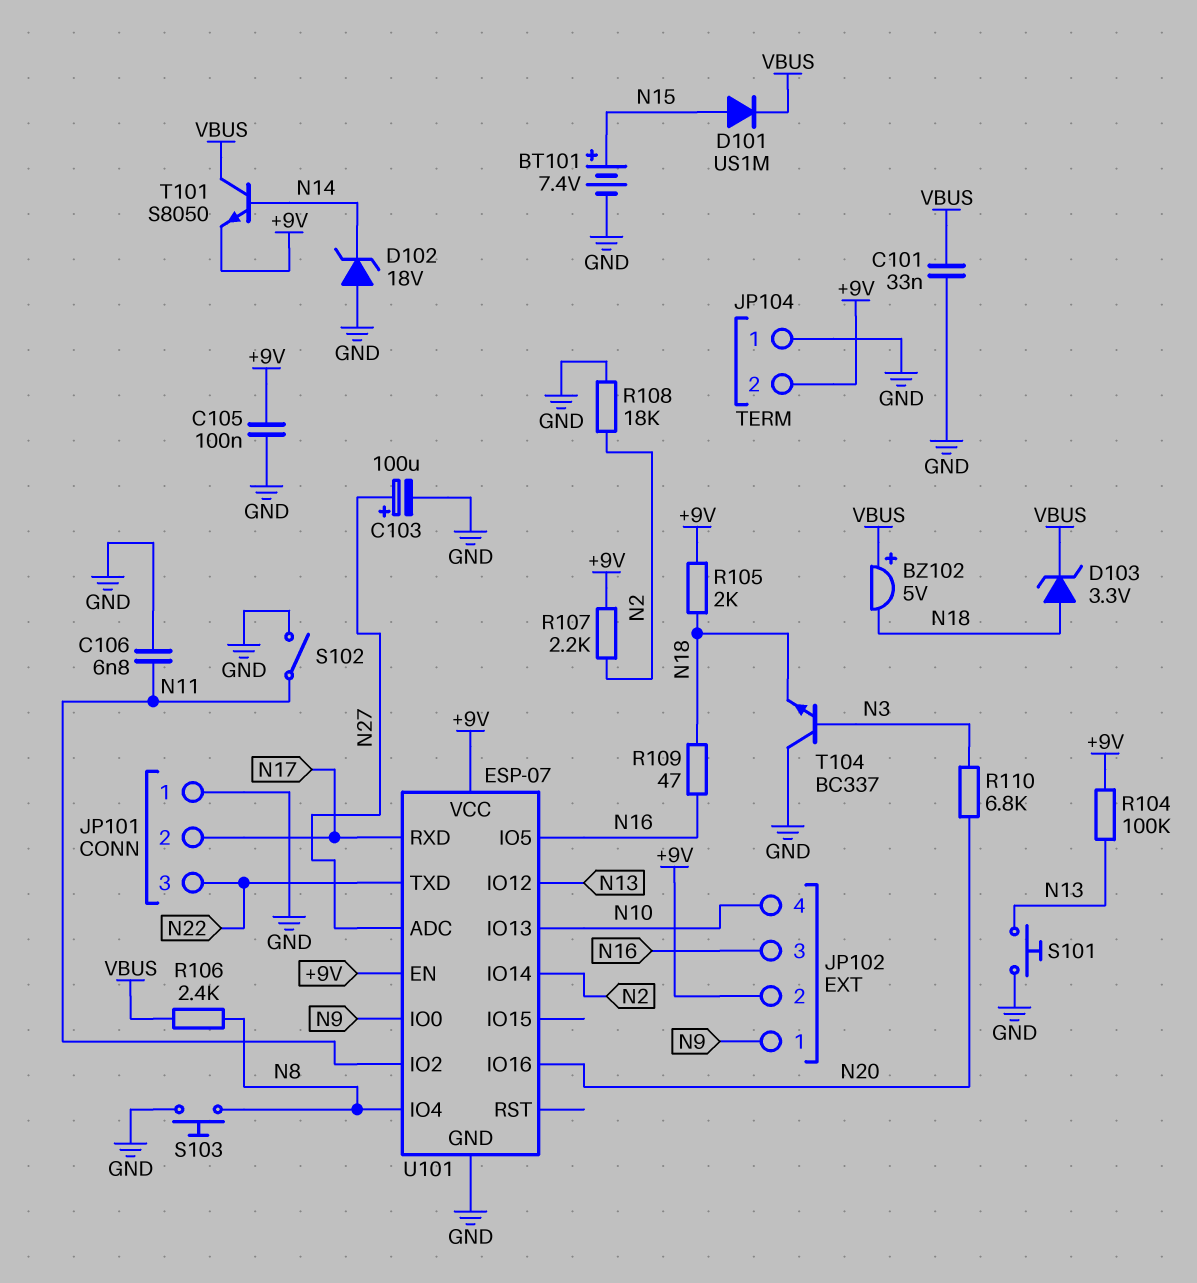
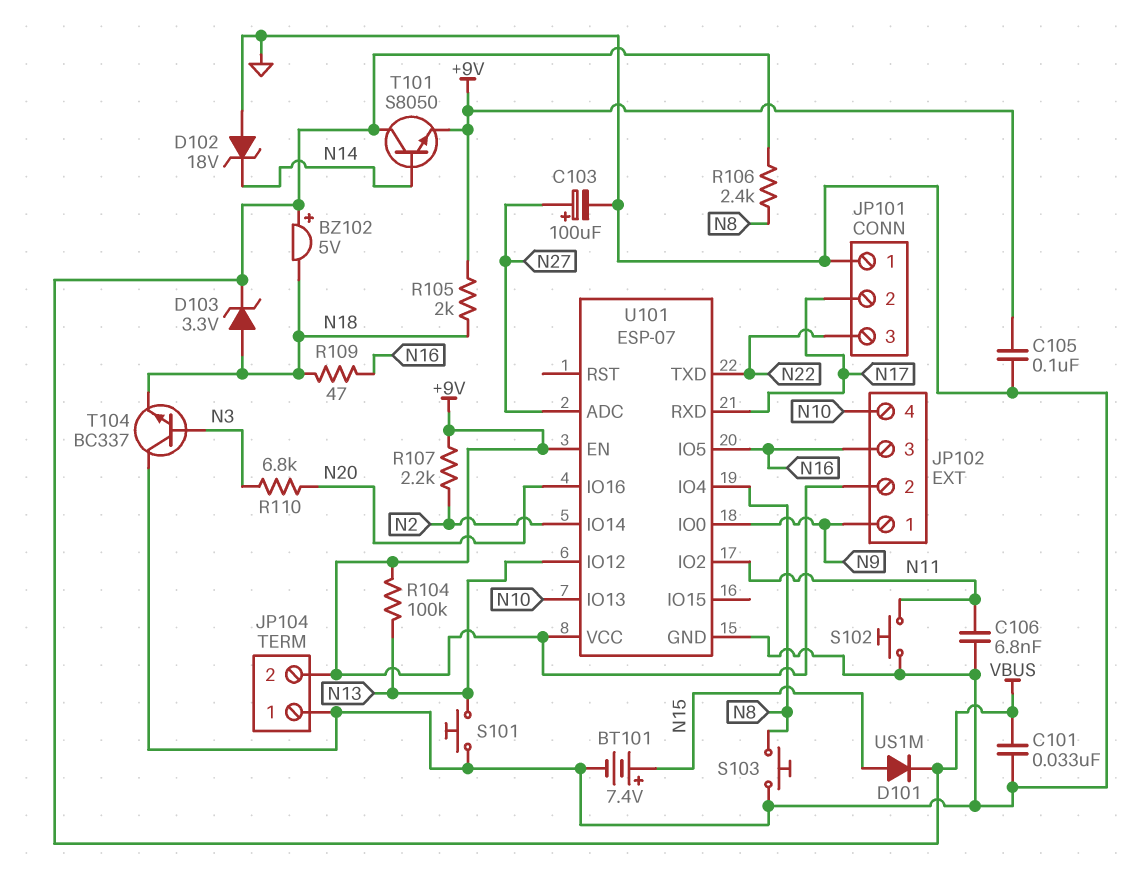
R108: 18k (GND, N2) -> none
S102: switch (GND, N11) -> button (GND, N11)

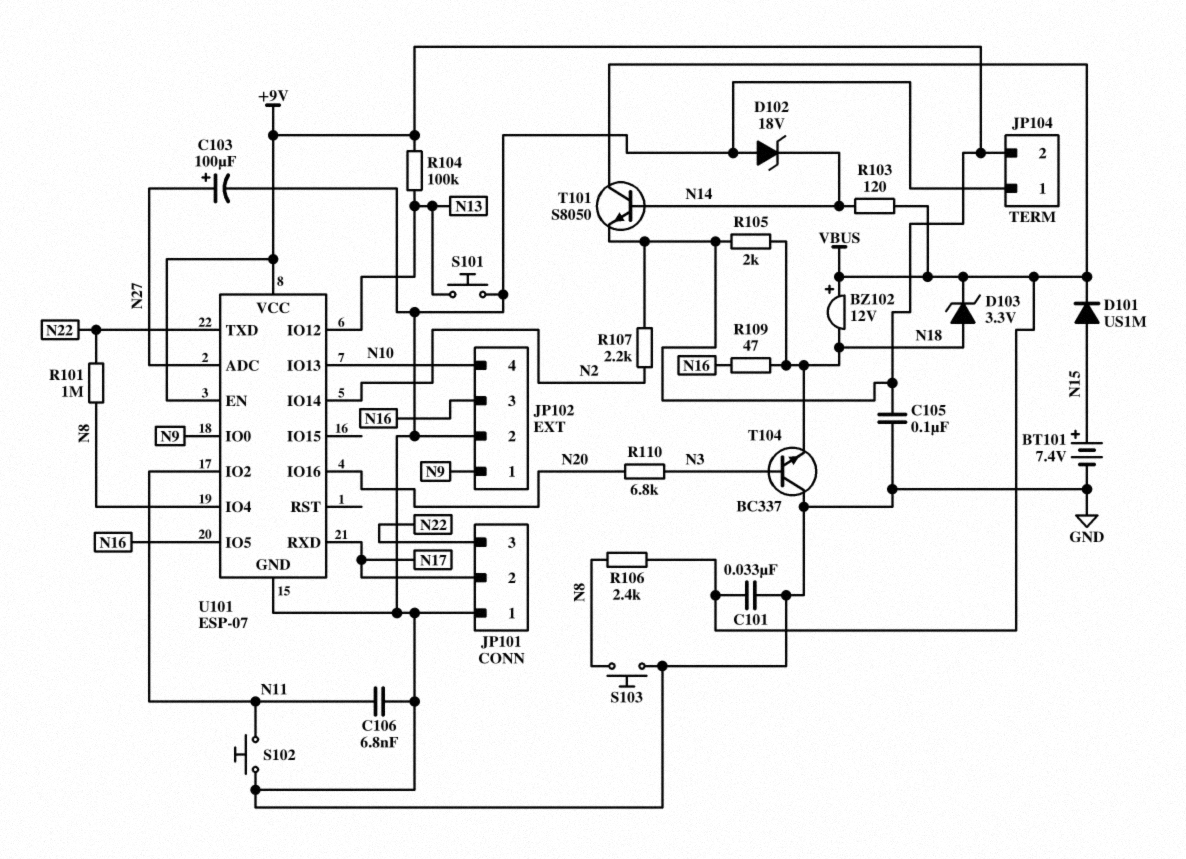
BZ102: buzzer 5V (plus VBUS, minus N18) -> buzzer 12V (plus VBUS, minus N18)
JP102 pin 2: +9V -> GND
R101: none -> 1M (N8, N22)
R103: none -> 120 (N14, VBUS)

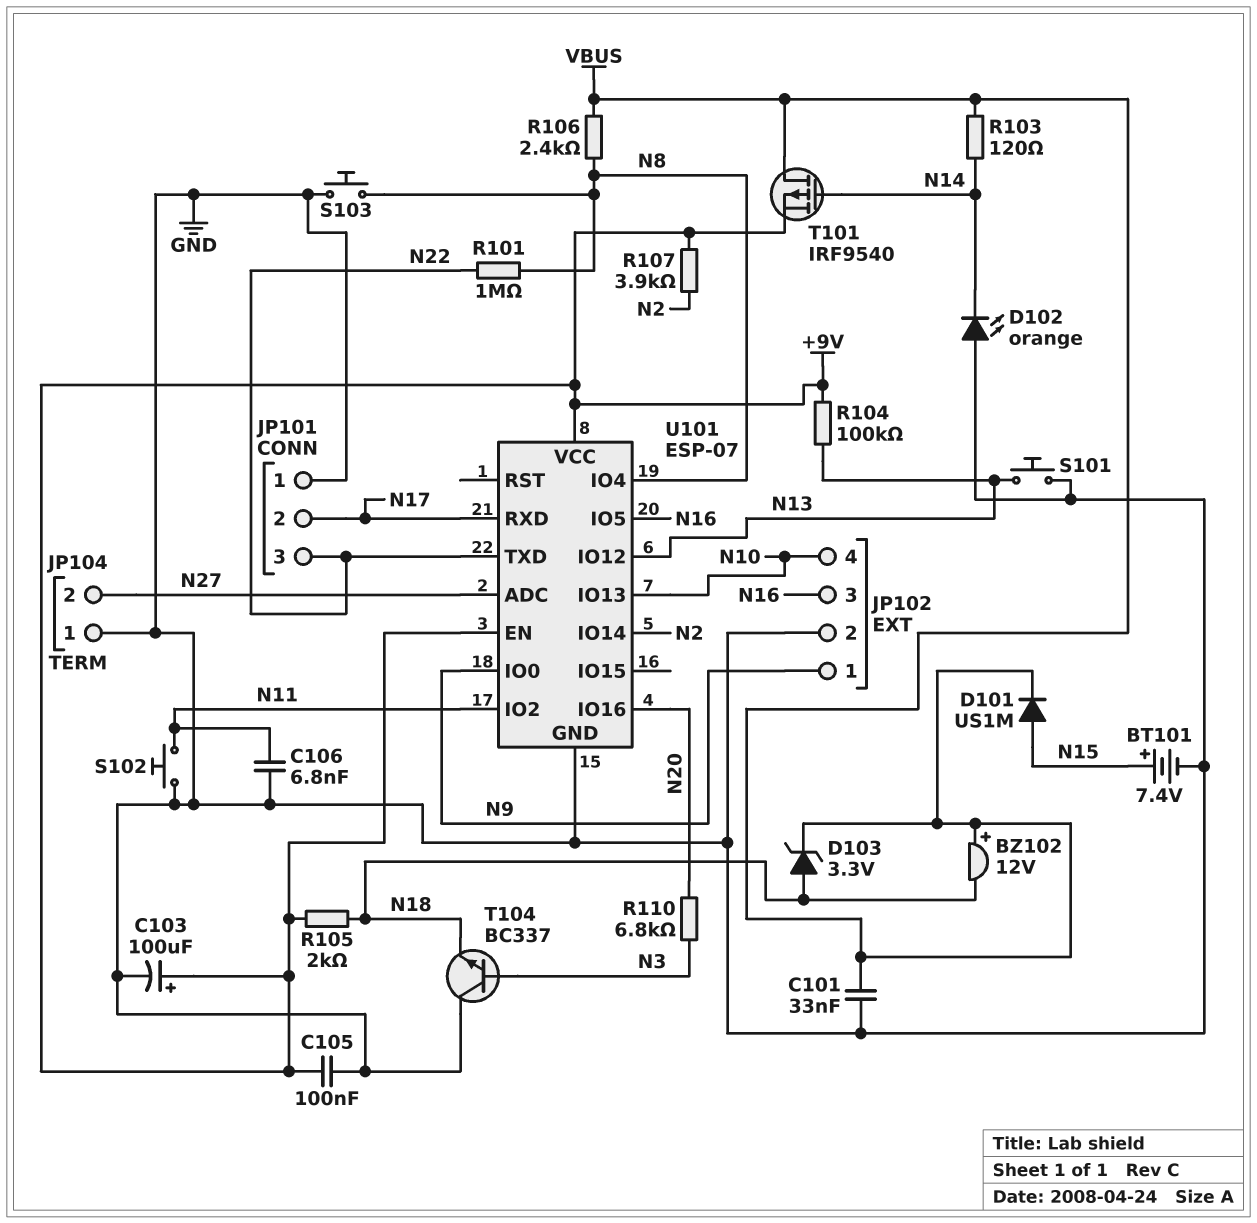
C103: 100uF (plus N27, minus GND) -> 100uF (plus +9V, minus GND)
D102: zener 18V (A GND, K N14) -> LED orange (A GND, K N14)
JP104 pin 2: +9V -> N27
R107: 2.2k (+9V, N2) -> 3.9k (+9V, N2)
R109: 47 (N16, N18) -> none
T101: NPN S8050 (B N14, C VBUS, E +9V) -> PMOS IRF9540 (G N14, D VBUS, S +9V)

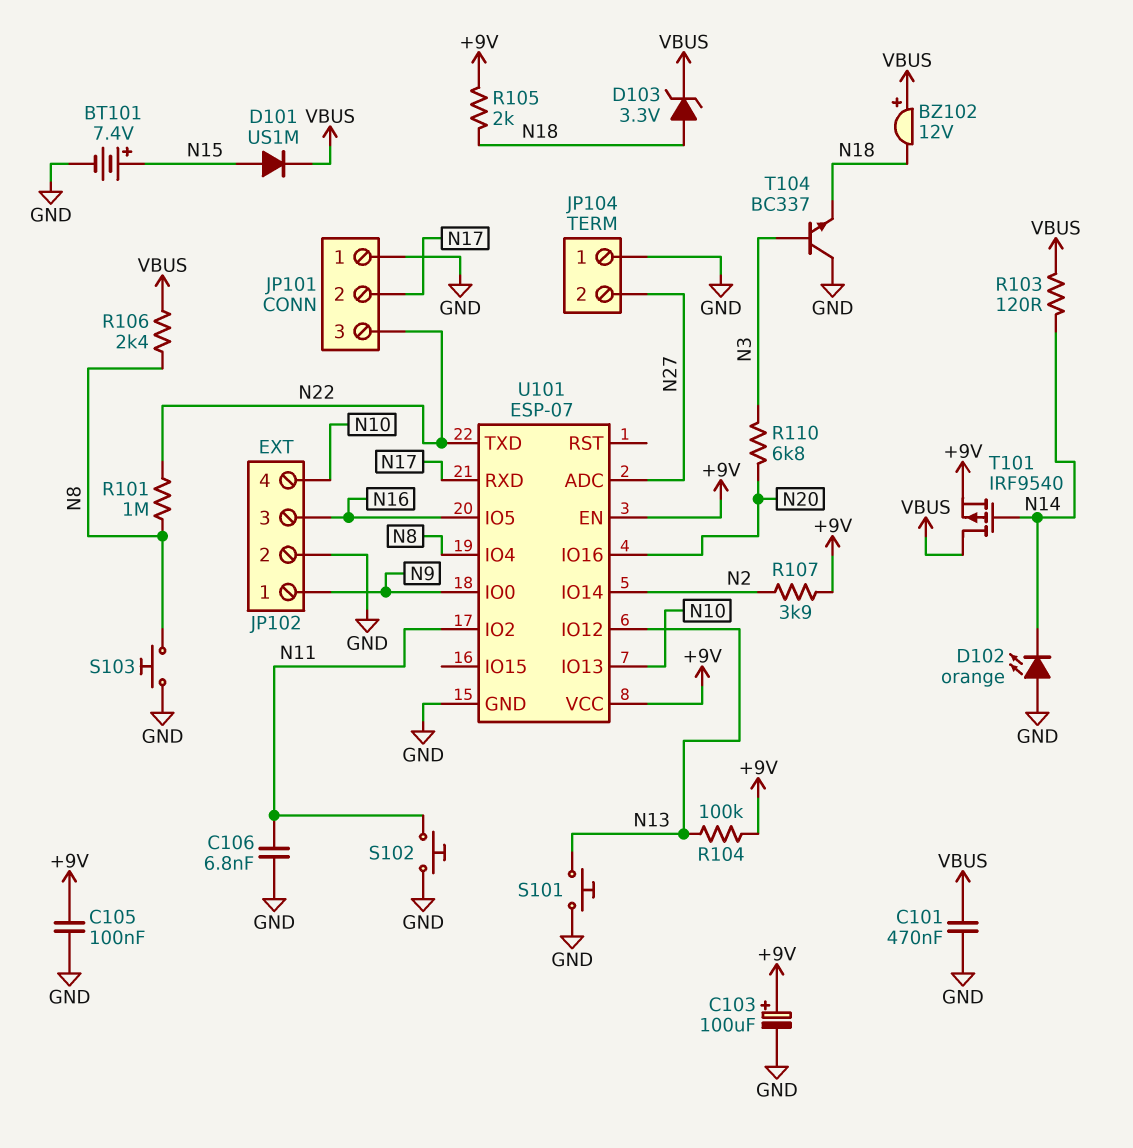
C101: 33nF (GND, VBUS) -> 470nF (GND, VBUS)

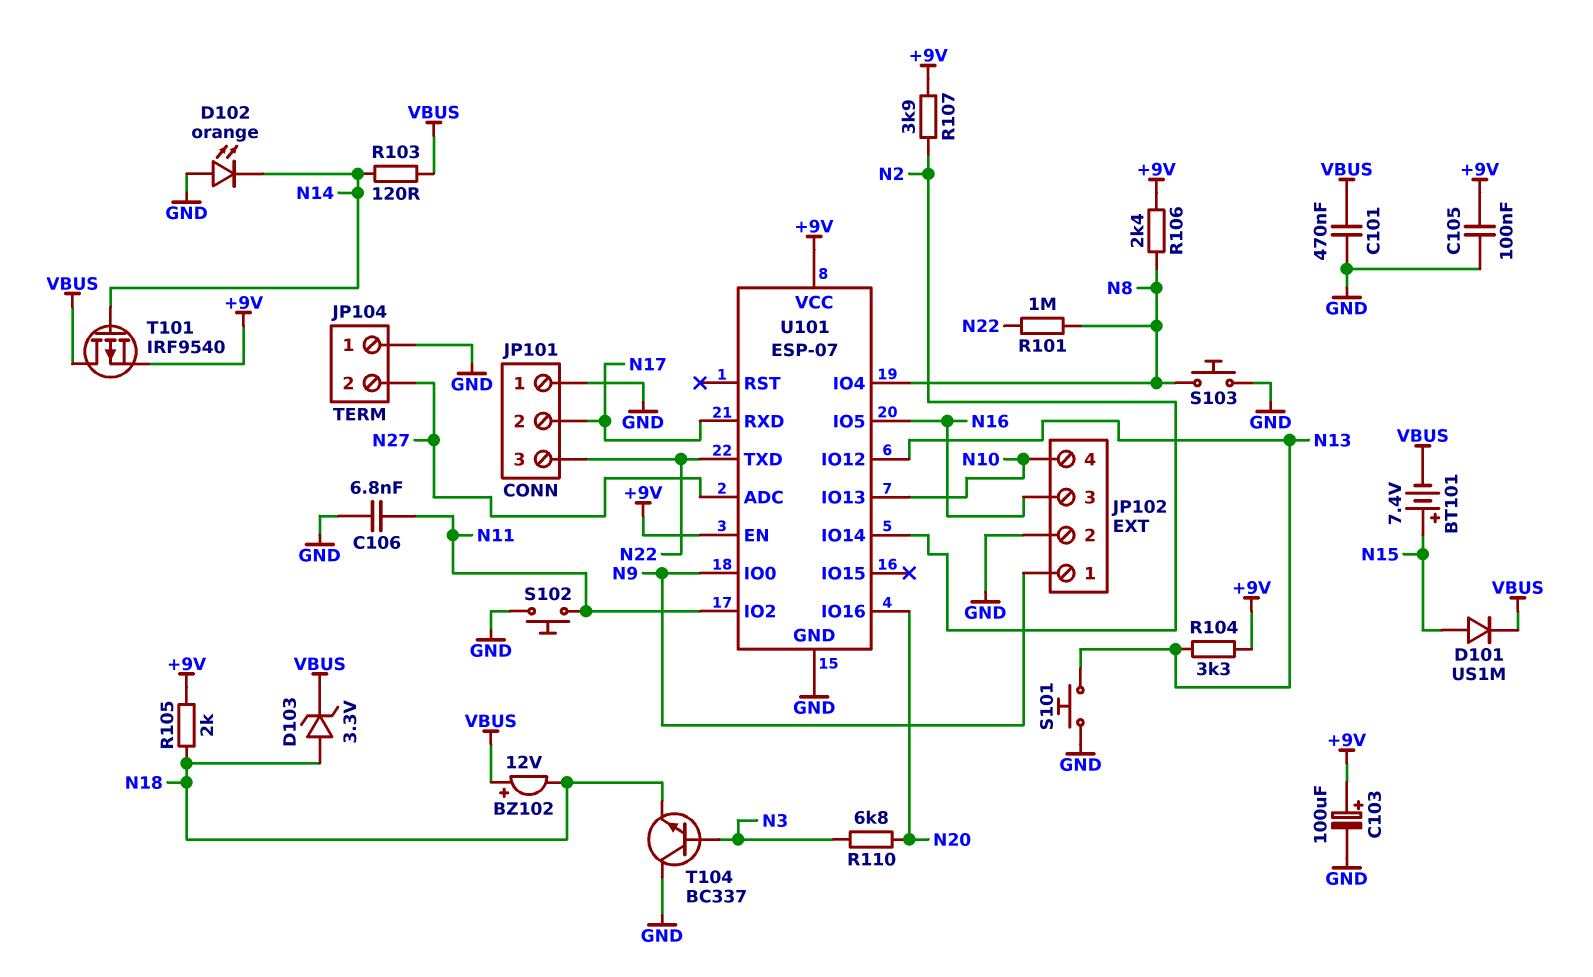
BT101: 7.4V (plus N15, minus GND) -> 7.4V (plus N15, minus VBUS)
R104: 100k (+9V, N13) -> 3.3k (+9V, N13)
R106: 2.4k (N8, VBUS) -> 2.4k (+9V, N8)

